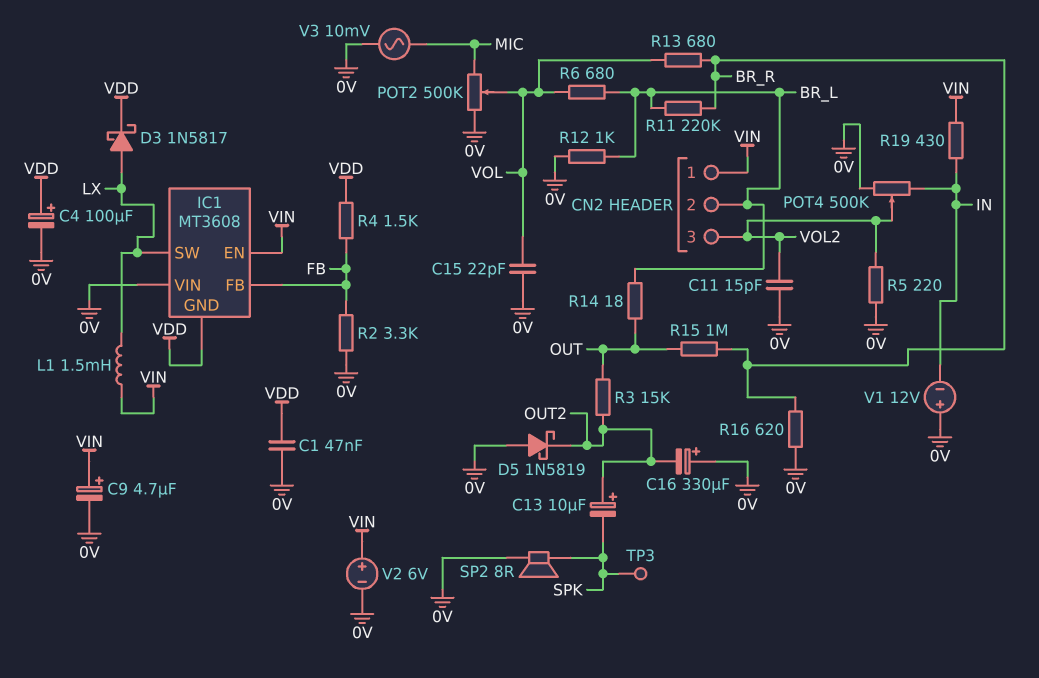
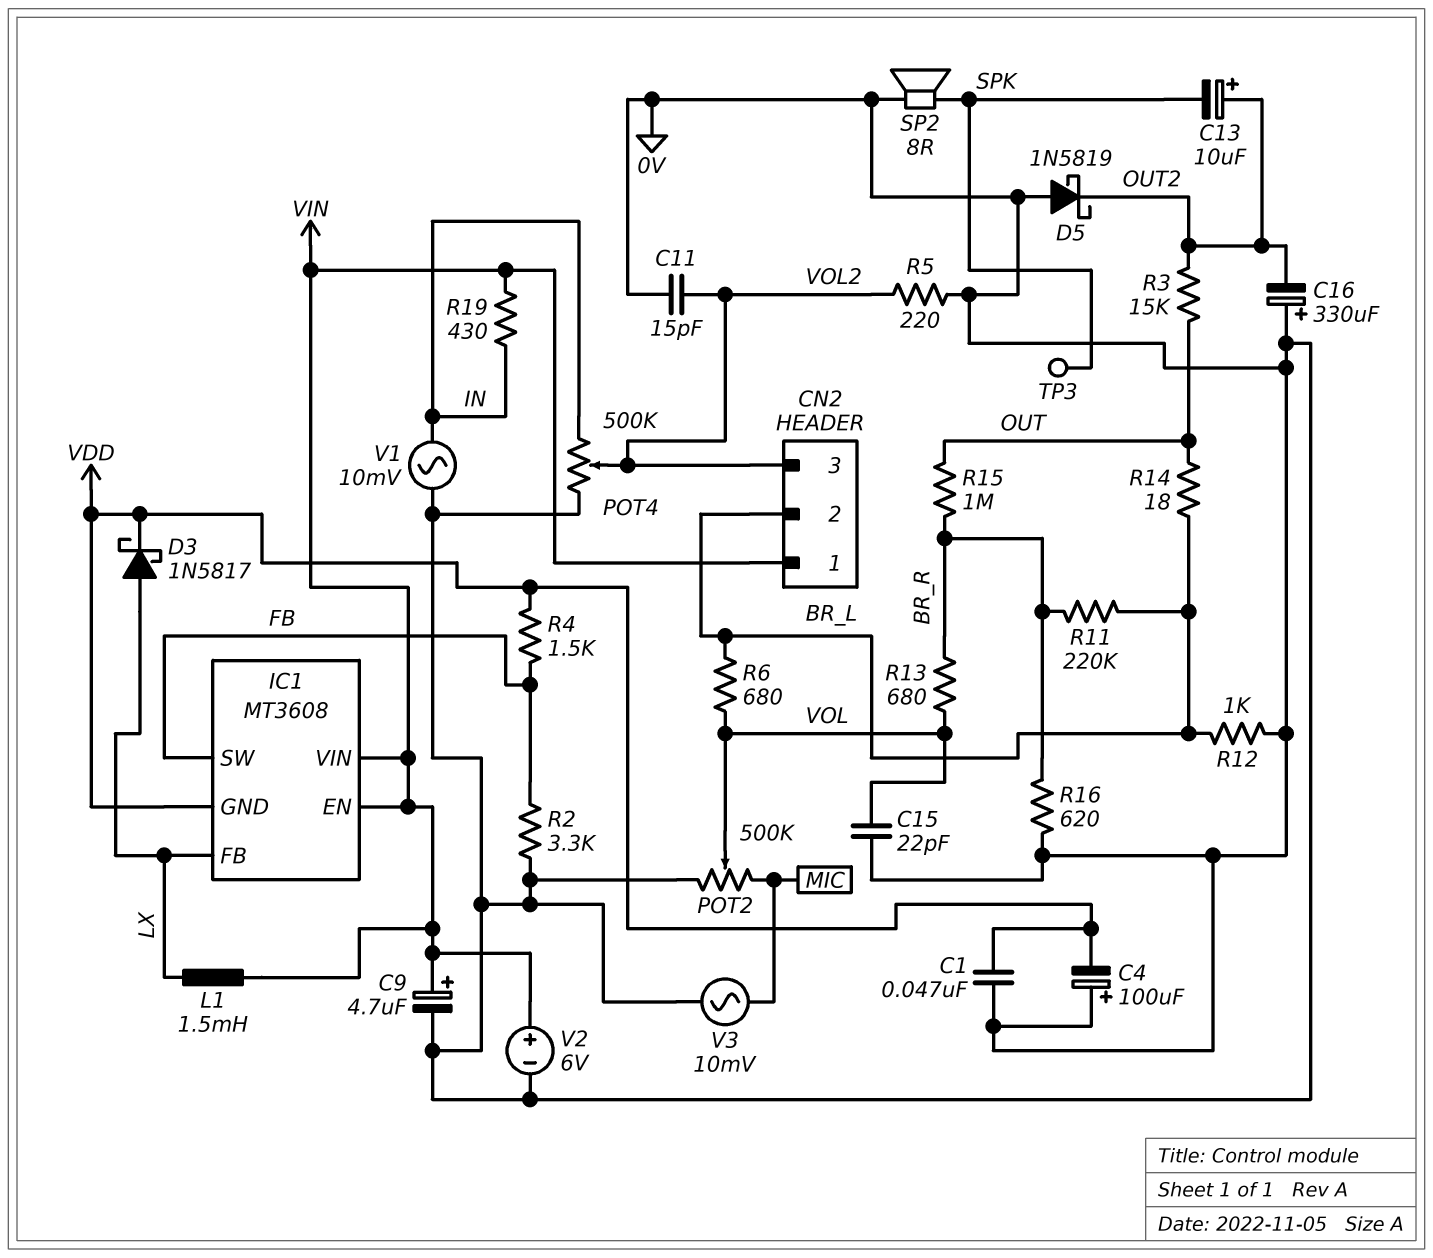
C4: 100uF (plus VDD, minus 0V) -> 100uF (plus 0V, minus VDD)
IC1 pin FB: FB -> LX
IC1 pin SW: LX -> FB
IC1 pin VIN: 0V -> VIN
V1: 12V (plus 0V, minus IN) -> AC 10mV (0V, IN)

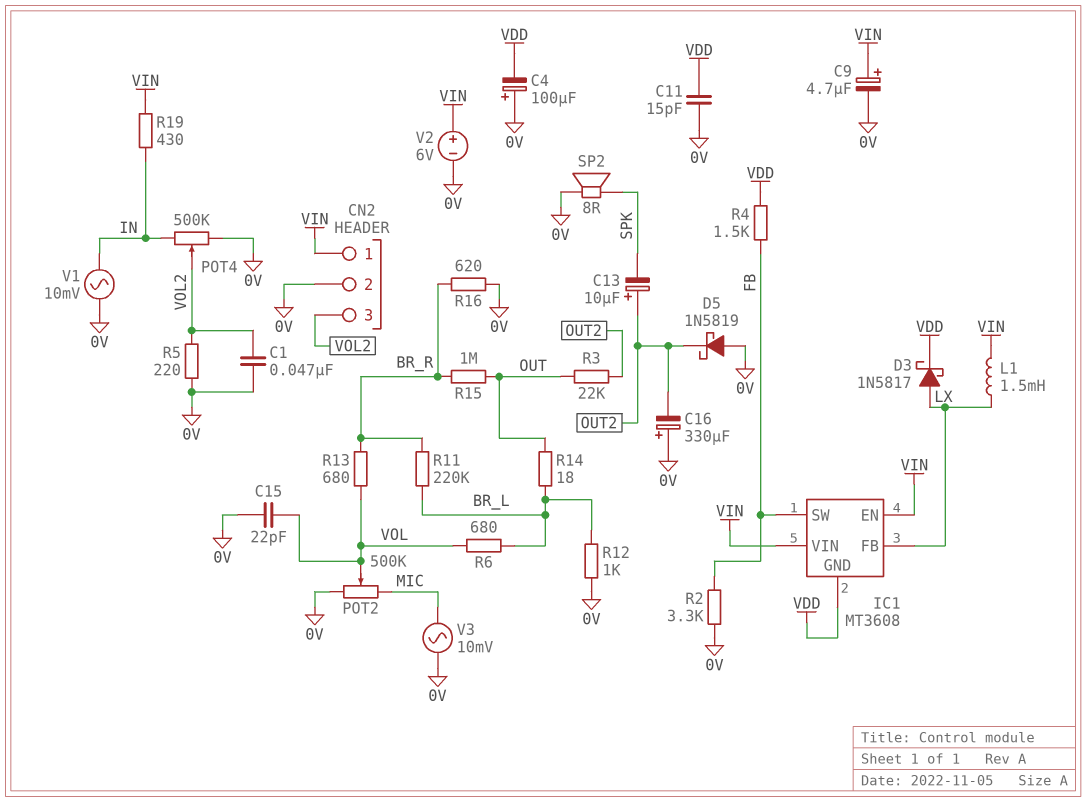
C1: 47nF (0V, VDD) -> 47nF (0V, VOL2)
C11: 15pF (0V, VOL2) -> 15pF (0V, VDD)
CN2 pin 2: BR_L -> 0V
R3: 15k (OUT, OUT2) -> 22k (OUT, OUT2)
TP3: test point (SPK) -> none

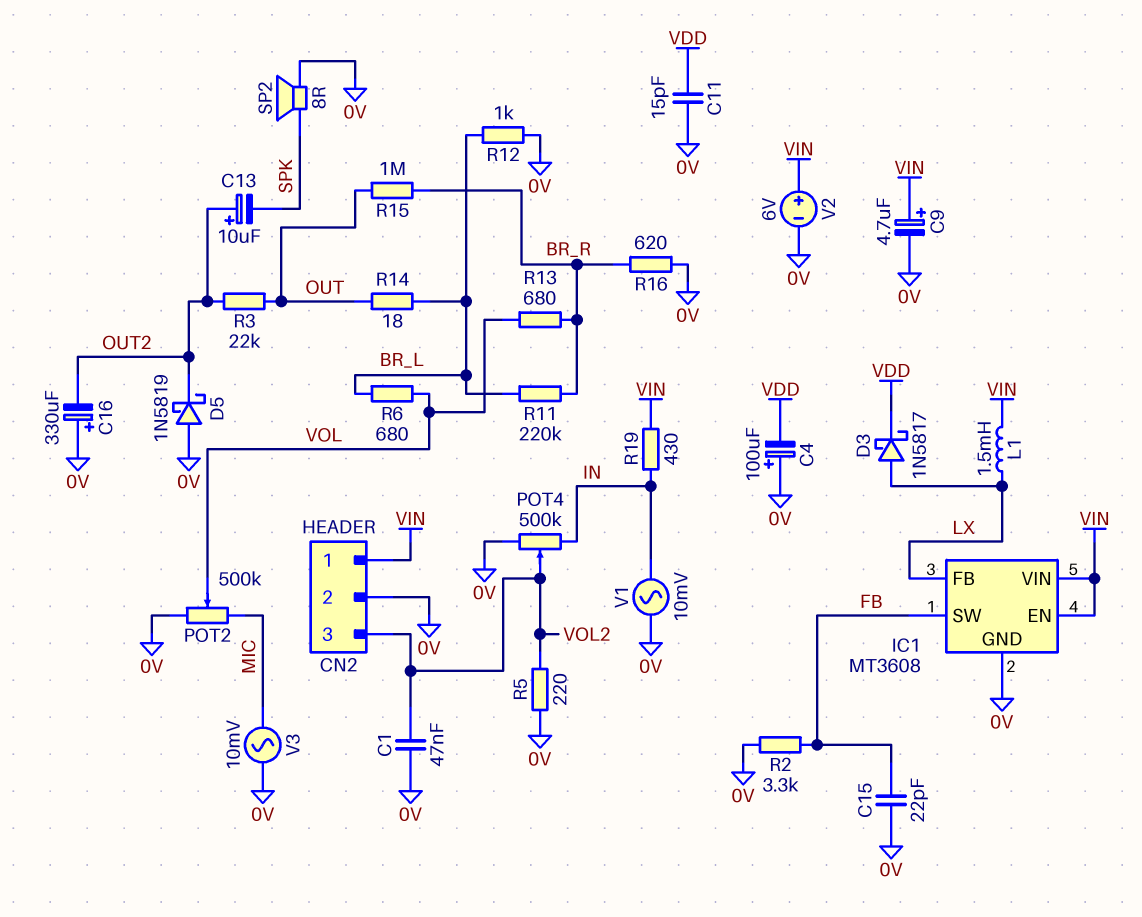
C15: 22pF (0V, VOL) -> 22pF (0V, FB)
IC1 pin GND: VDD -> 0V
R4: 1.5k (FB, VDD) -> none

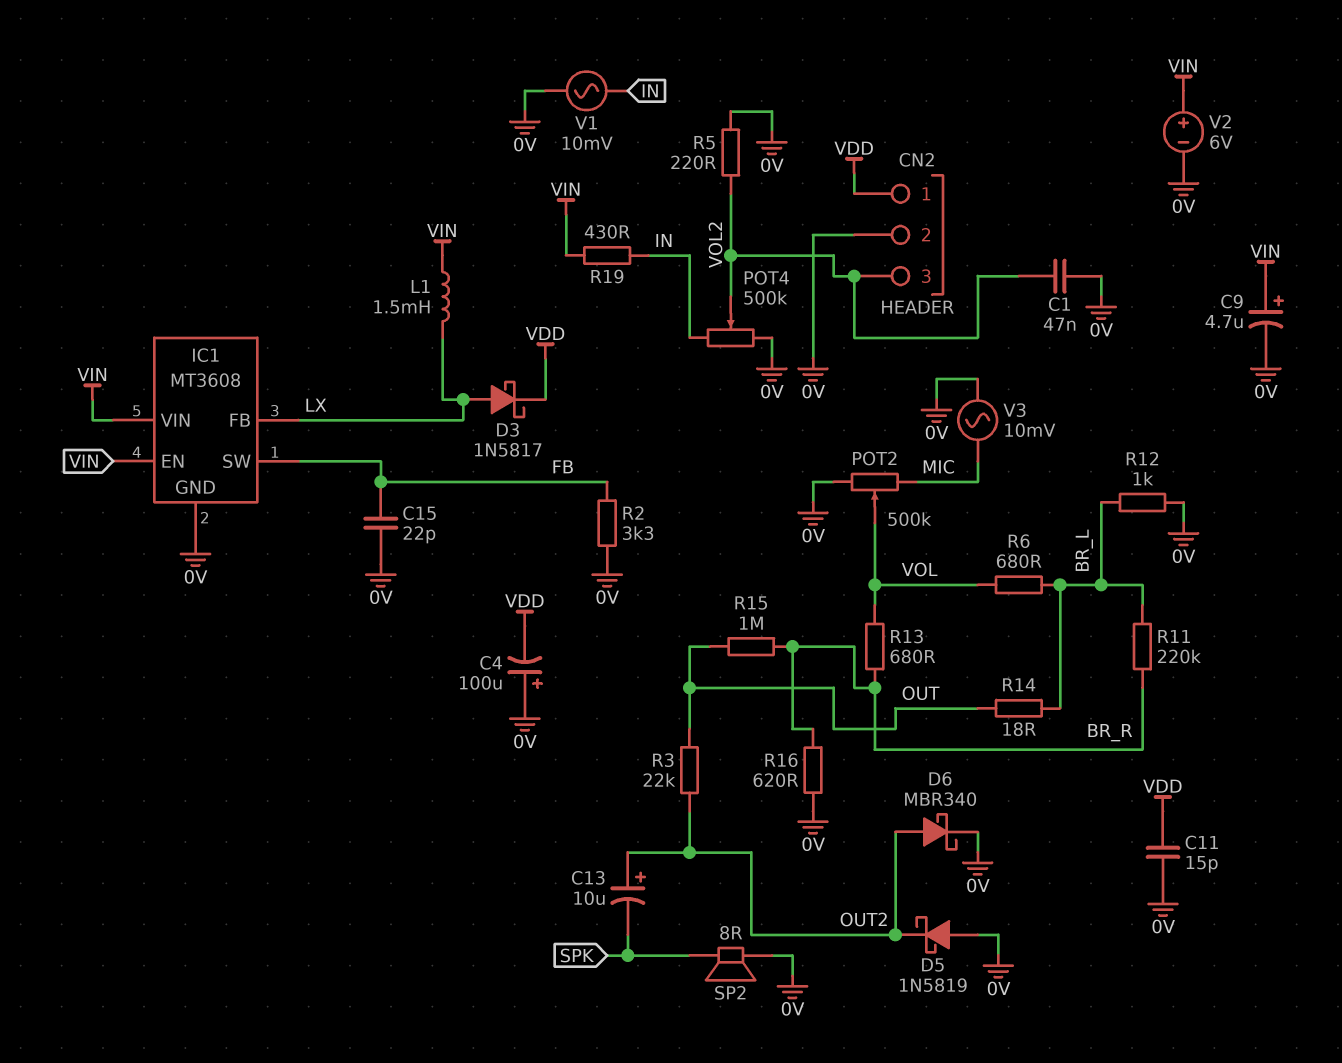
C16: 330uF (plus 0V, minus OUT2) -> none
CN2 pin 1: VIN -> VDD
D6: none -> schottky MBR340 (A OUT2, K 0V)

